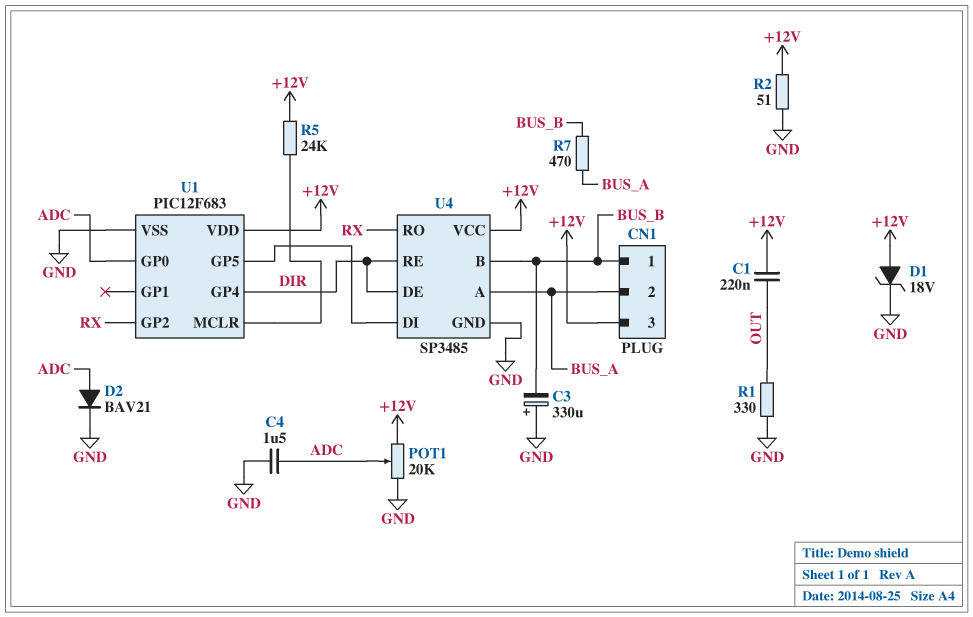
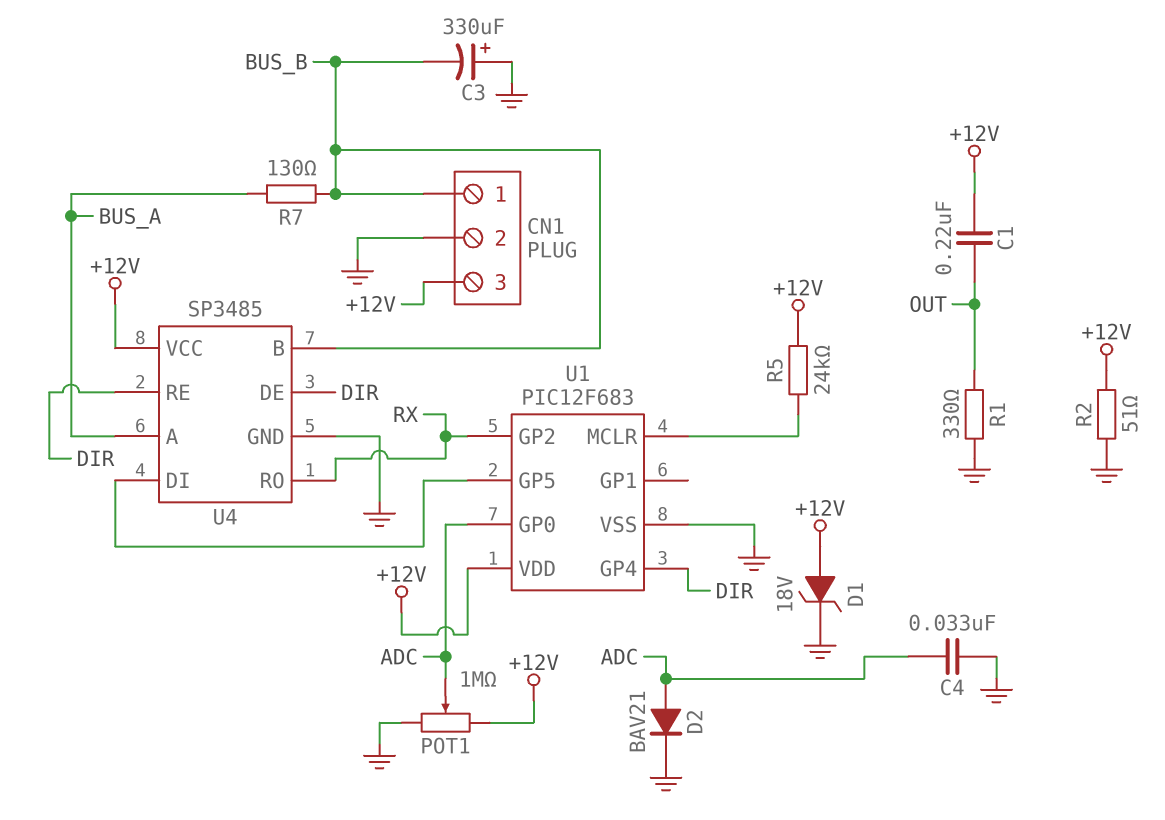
C4: 1.5uF (ADC, GND) -> 33nF (ADC, GND)
CN1 pin 2: BUS_A -> GND
POT1: 20k (+12V, GND, wiper ADC) -> 1M (+12V, GND, wiper ADC)
R7: 470 (BUS_A, BUS_B) -> 130 (BUS_A, BUS_B)

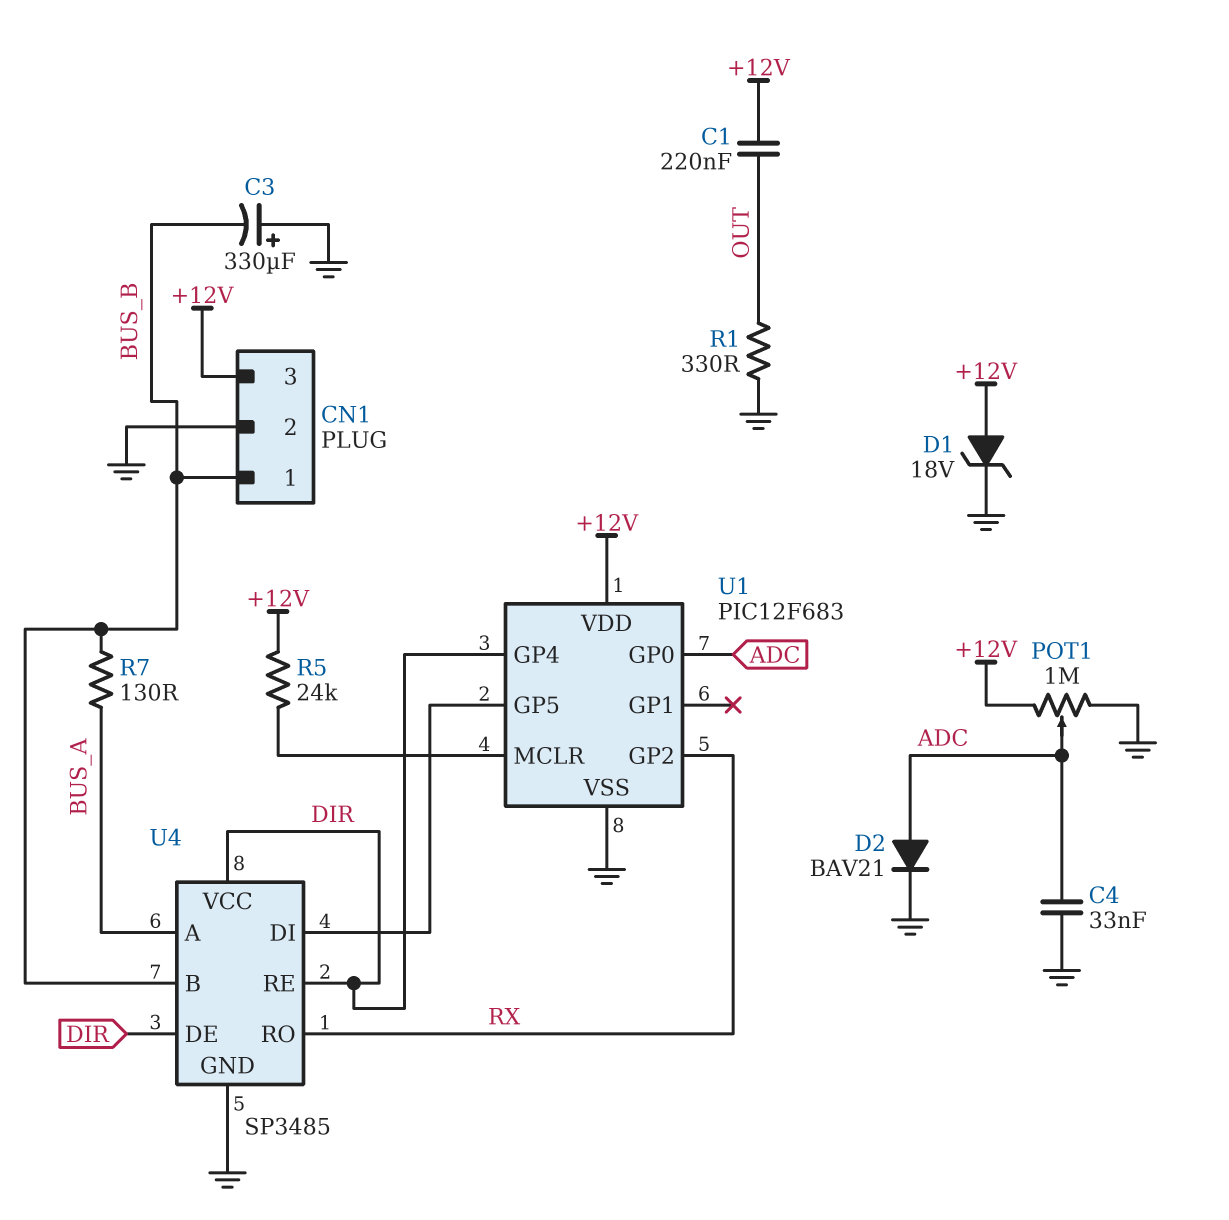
R2: 51 (+12V, GND) -> none
U4 pin VCC: +12V -> DIR

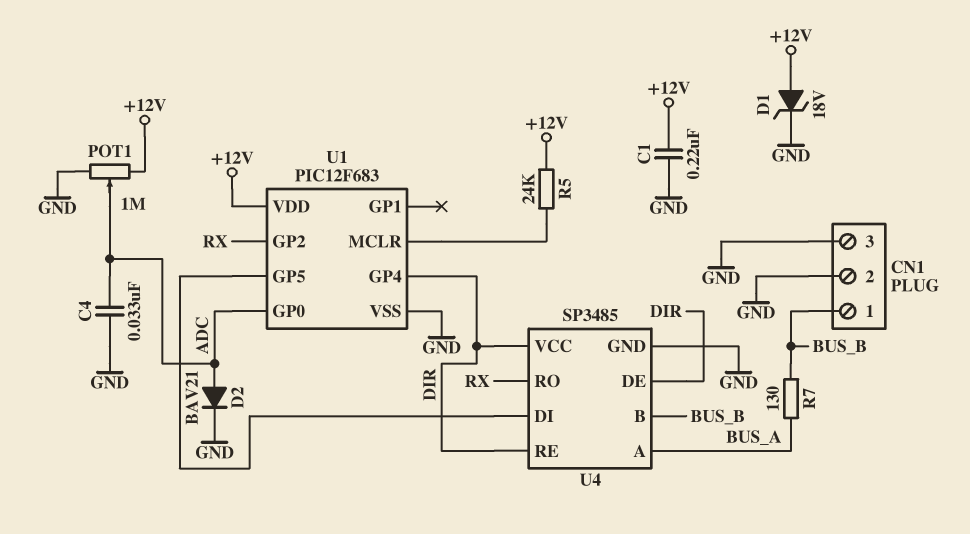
C1: 220nF (+12V, OUT) -> 220nF (+12V, GND)
C3: 330uF (plus GND, minus BUS_B) -> none
CN1 pin 3: +12V -> GND
R1: 330 (GND, OUT) -> none

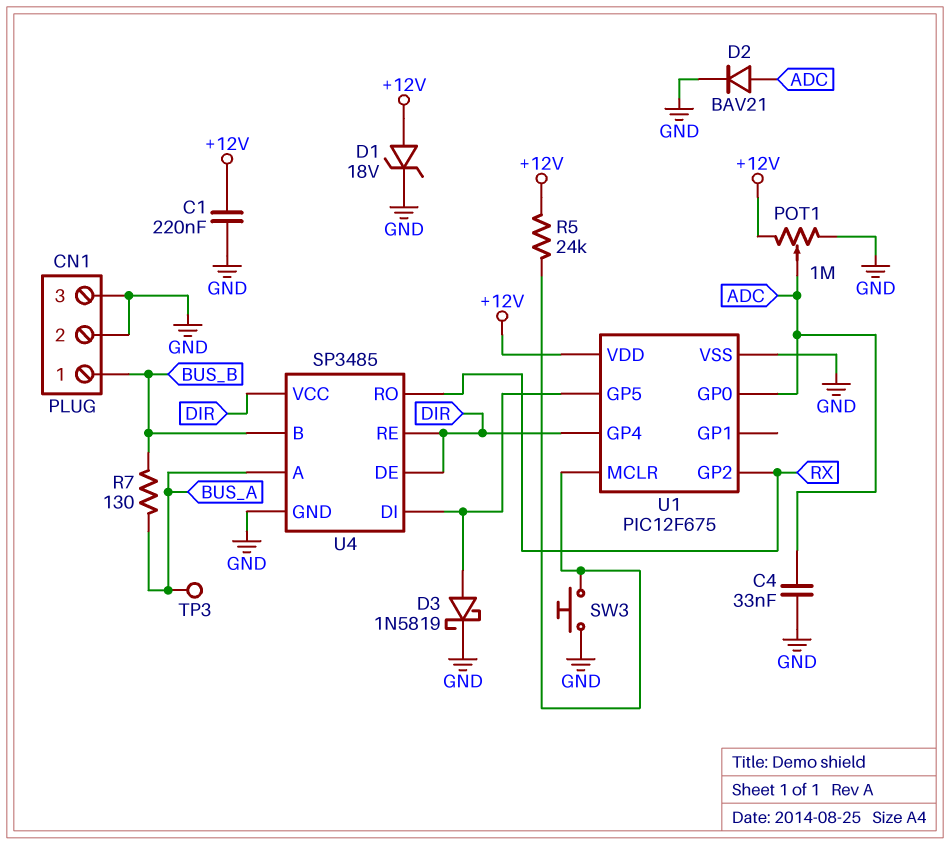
D3: none -> schottky 1N5819 (A U1/GP5, K GND)
SW3: none -> button (GND, U1/MCLR)
TP3: none -> test point (BUS_A)
U1: PIC12F683 -> PIC12F675

